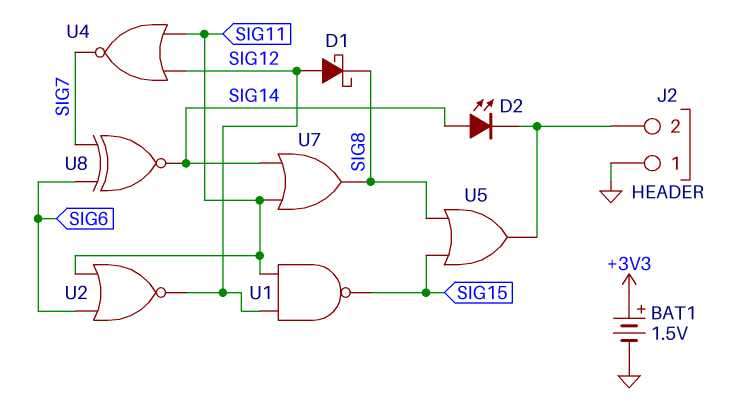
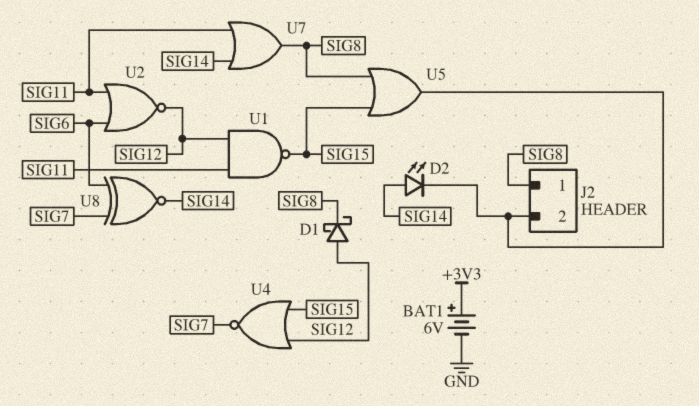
BAT1: 1.5V (plus +3V3, minus GND) -> 6V (plus +3V3, minus GND)
J2 pin 1: GND -> SIG8
U4: NOR (in SIG11, in SIG12, out SIG7) -> NOR (in SIG12, in SIG15, out SIG7)

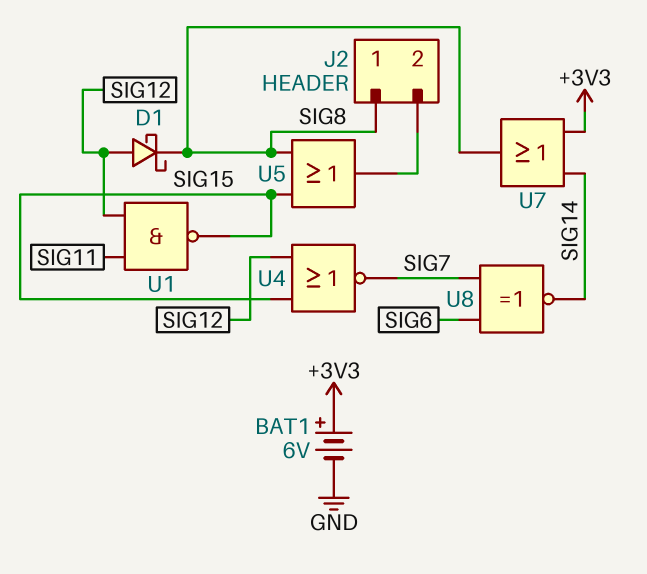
D2: LED (A SIG14, K J2/2) -> none
U2: NOR (in SIG6, in SIG11, out SIG12) -> none
U7: OR (in SIG11, in SIG14, out SIG8) -> OR (in +3V3, in SIG14, out SIG8)

